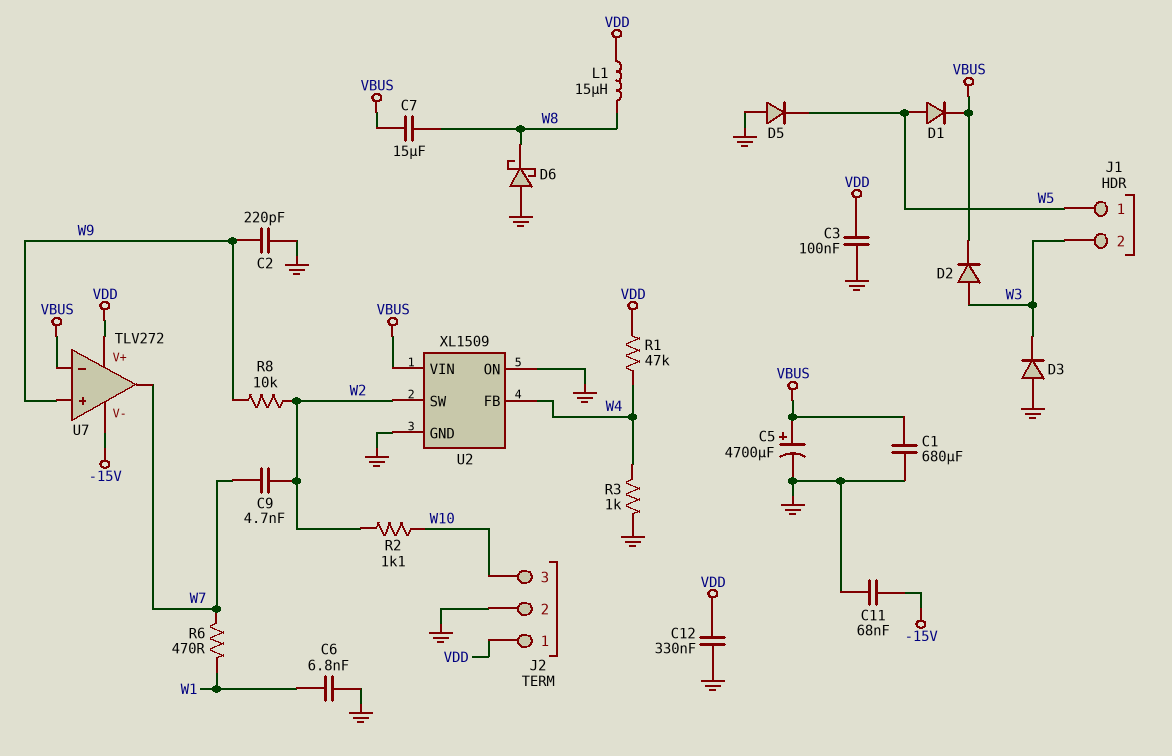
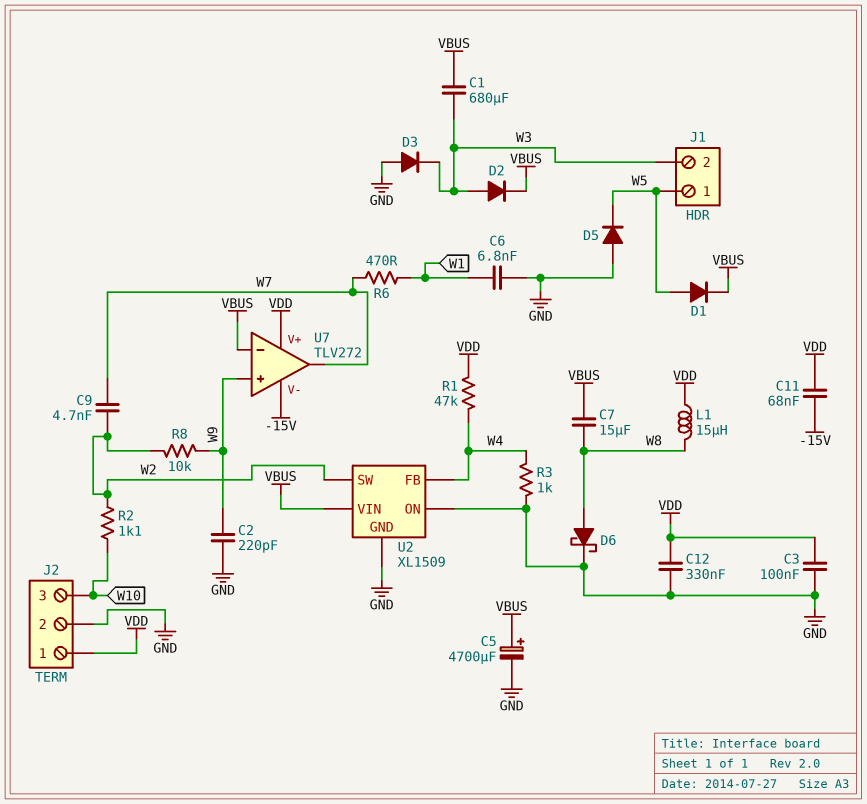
C1: 680uF (GND, VBUS) -> 680uF (VBUS, W3)
C11: 68nF (-15V, GND) -> 68nF (-15V, VDD)
D6: schottky (A GND, K W8) -> schottky (A W8, K GND)

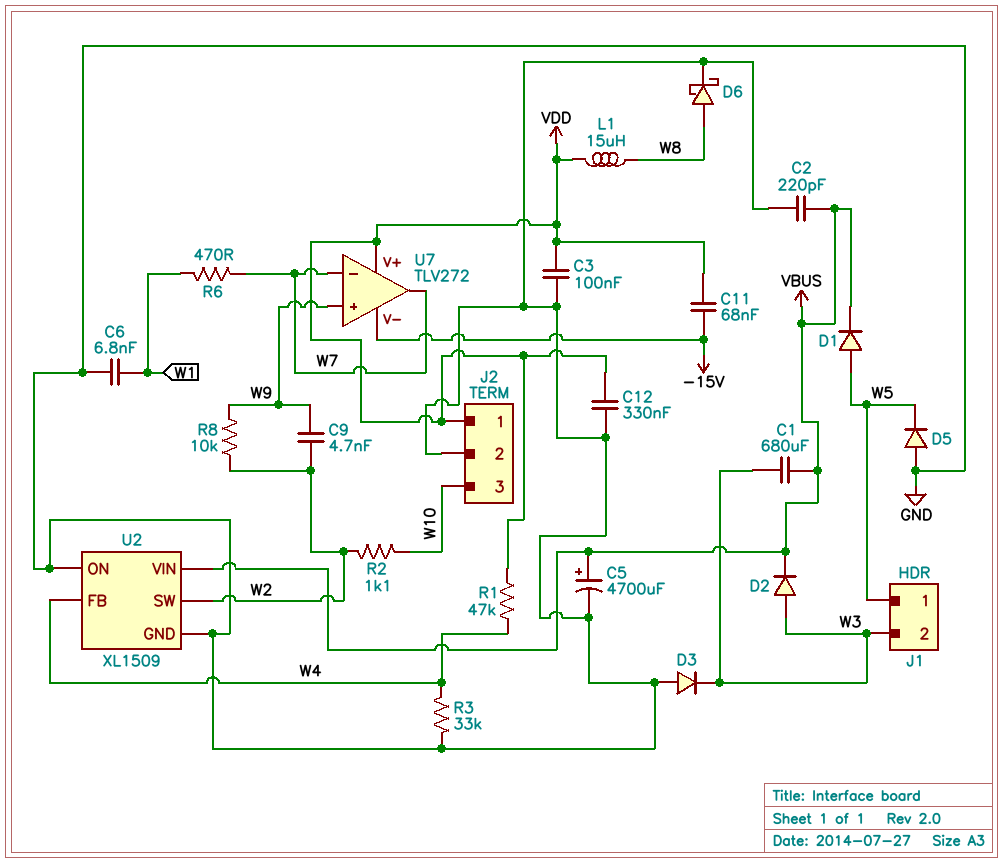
C2: 220pF (GND, W9) -> 220pF (GND, VBUS)
C7: 15uF (VBUS, W8) -> none
C9: 4.7nF (W2, W7) -> 4.7nF (W2, W9)
R3: 1k (GND, W4) -> 33k (GND, W4)
U7 pin in-: VBUS -> W7

